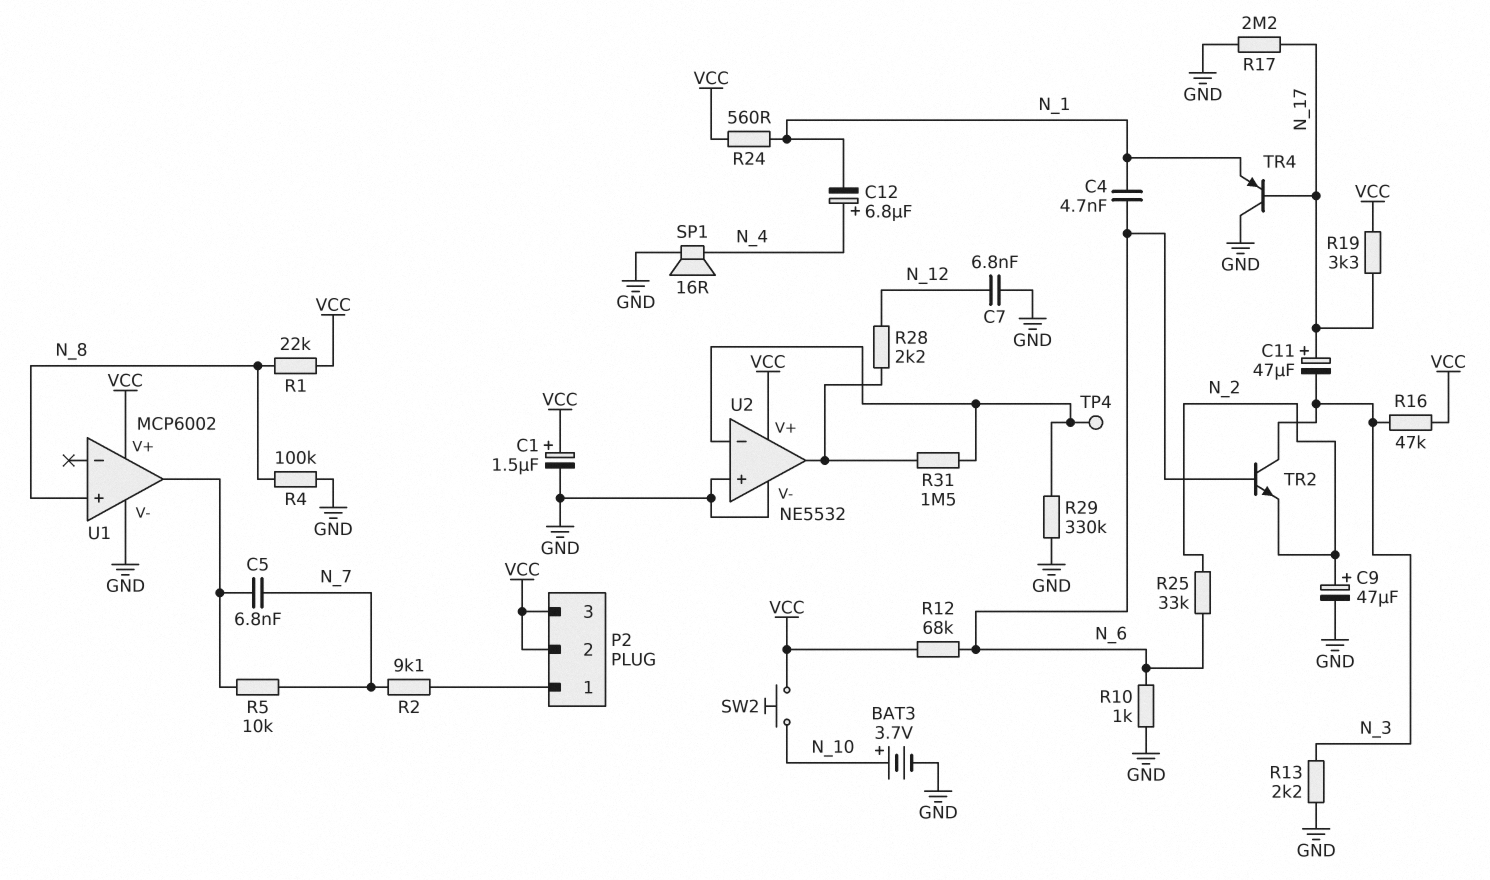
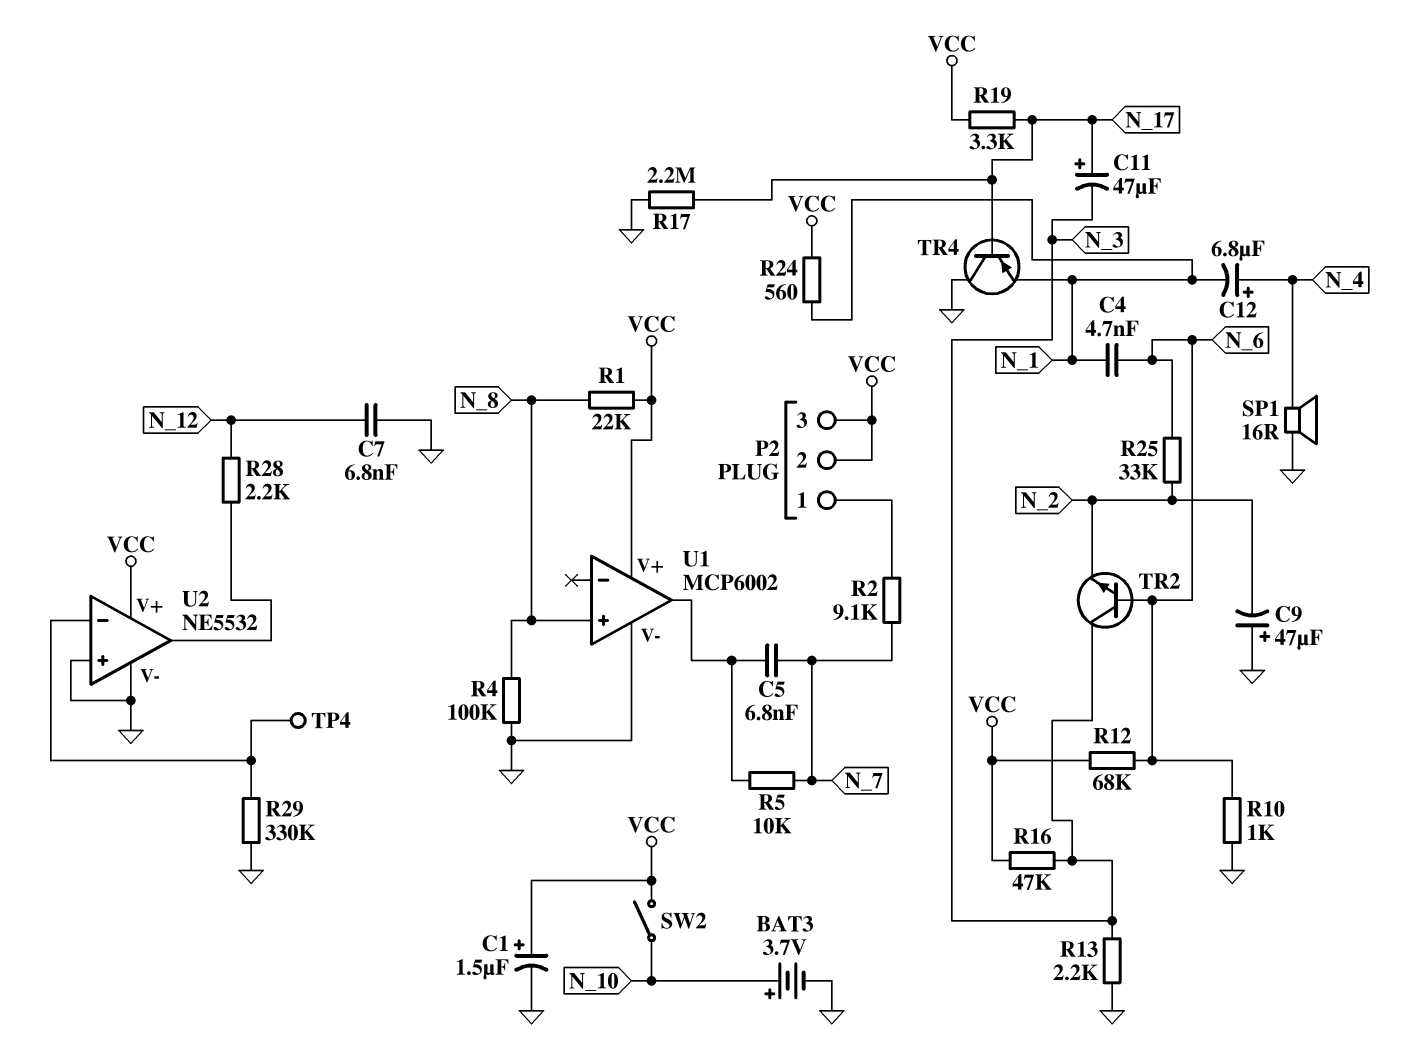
C9: 47uF (plus N_2, minus GND) -> 47uF (plus GND, minus N_2)
R31: 1.5M (U2/in-, U2/out) -> none
SW2: button (N_10, VCC) -> switch (N_10, VCC)

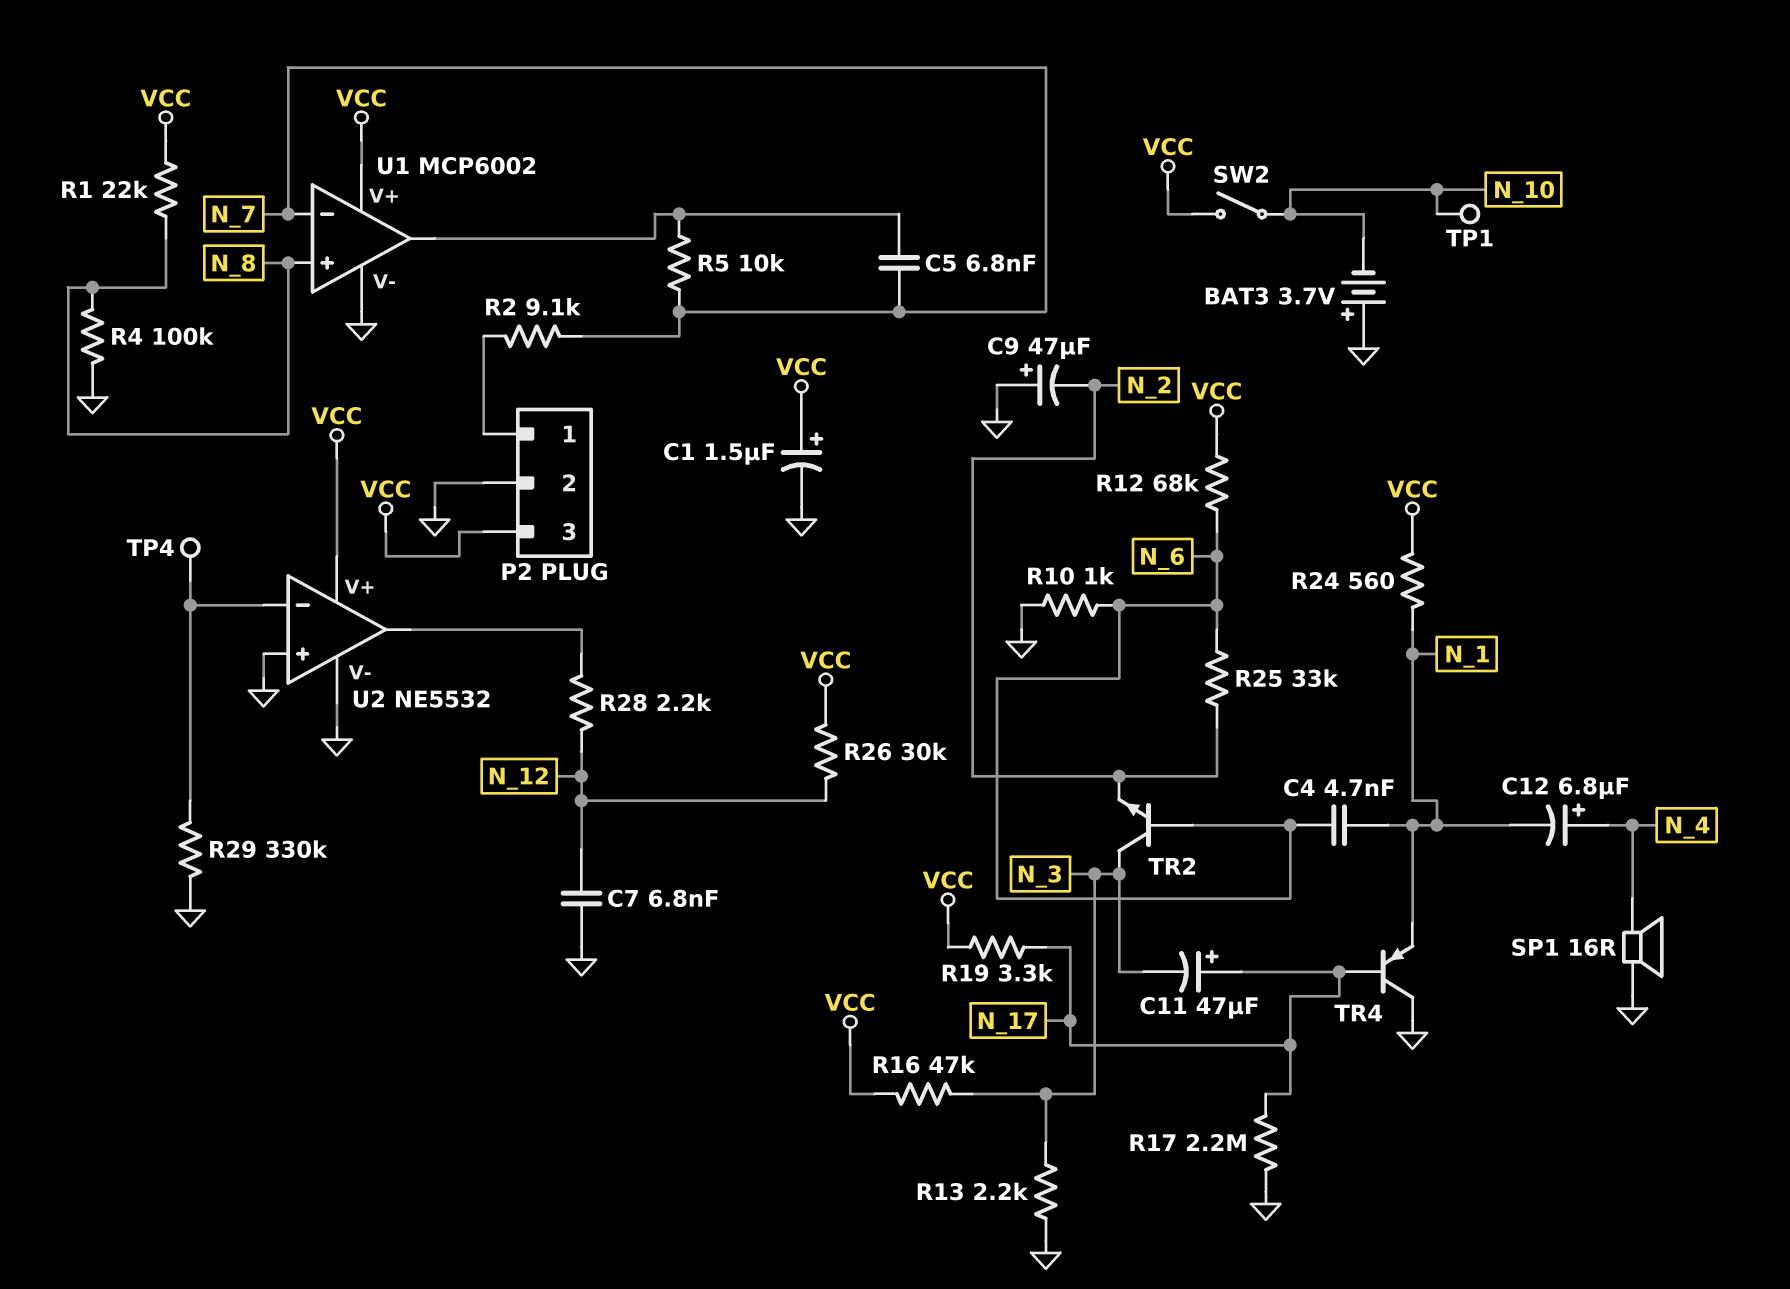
BAT3: 3.7V (plus N_10, minus GND) -> 3.7V (plus GND, minus N_10)
P2 pin 2: VCC -> GND
R26: none -> 30k (N_12, VCC)
TP1: none -> test point (N_10)
U1 pin in-: none -> N_7

